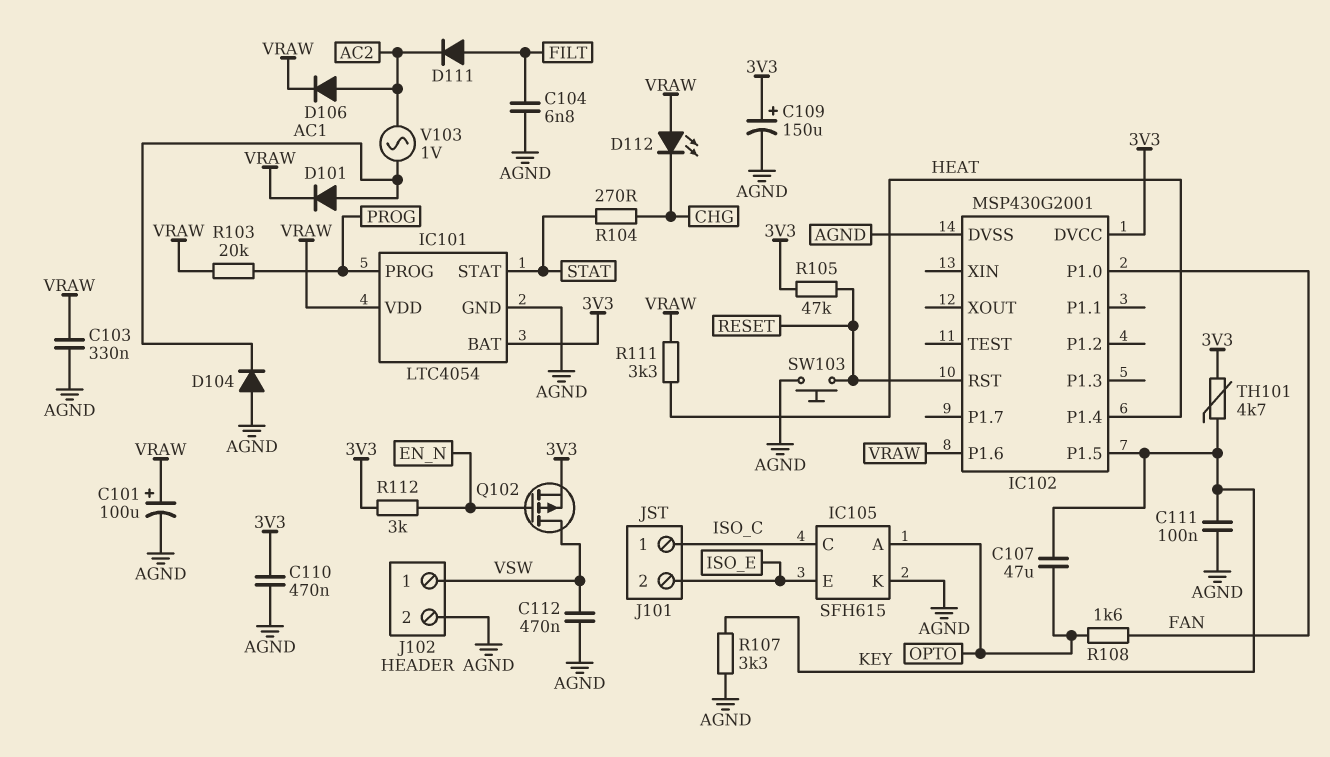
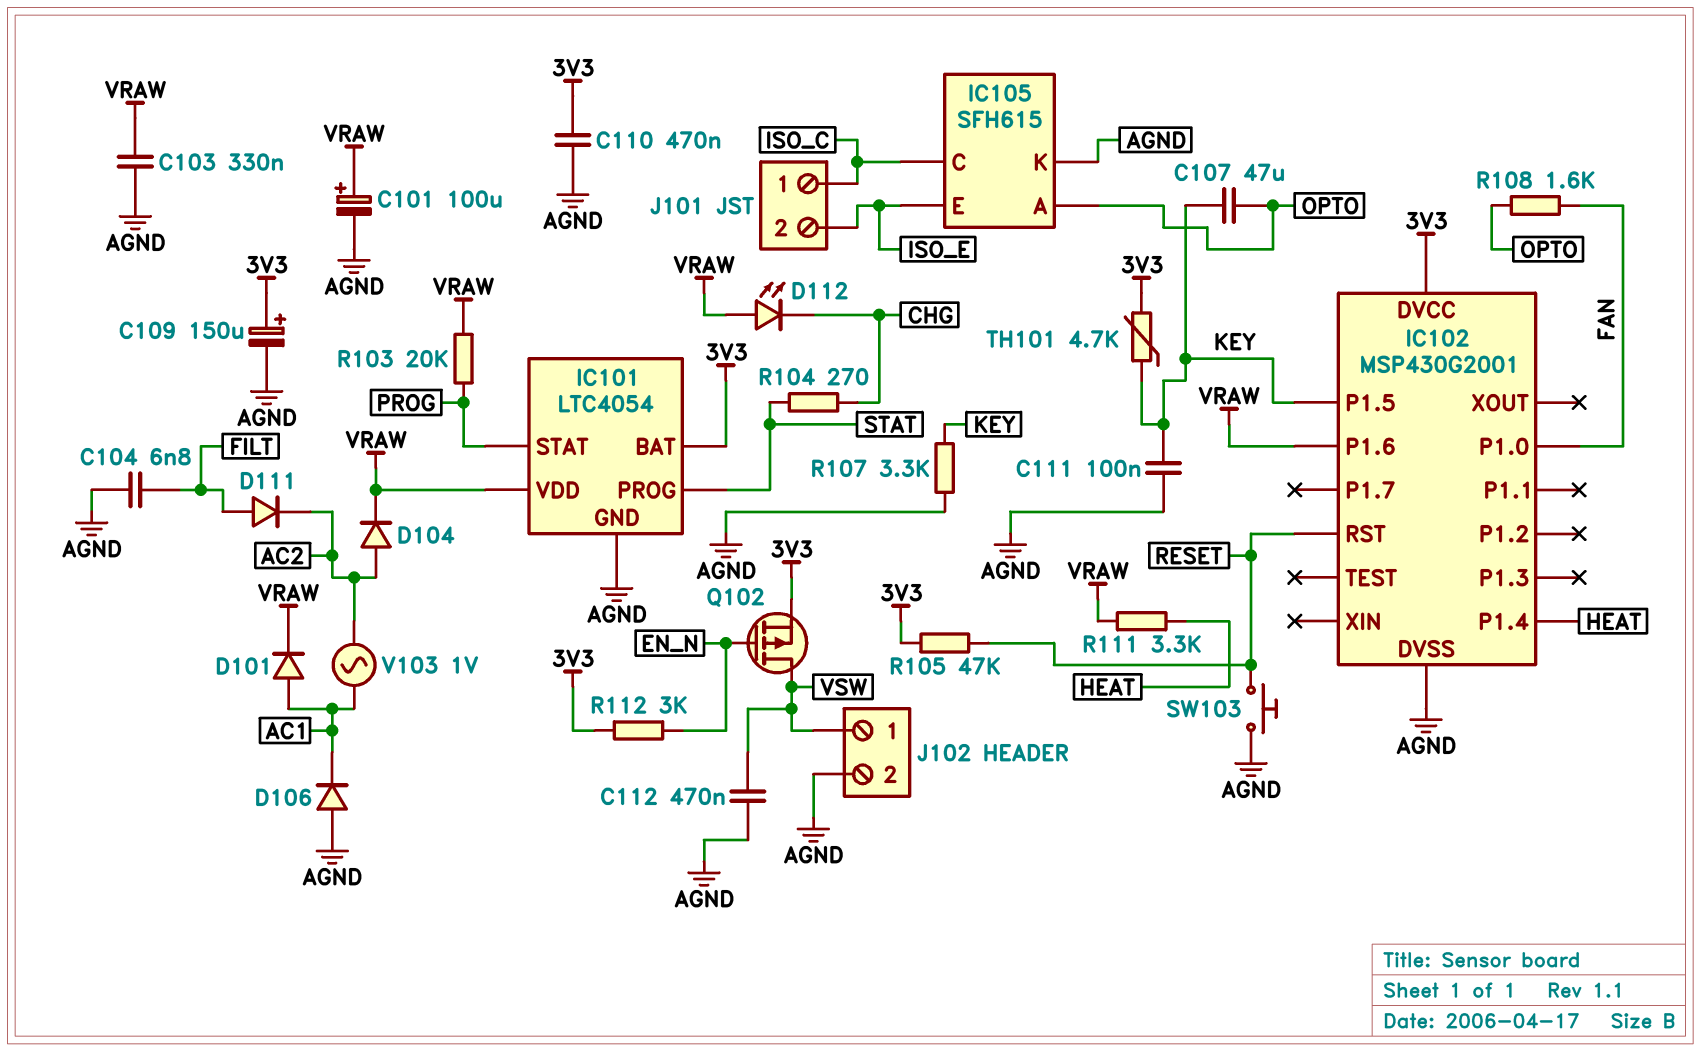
D104: diode (A AGND, K AC1) -> diode (A AC2, K VRAW)
D106: diode (A AC2, K VRAW) -> diode (A AGND, K AC1)
IC101 pin PROG: PROG -> STAT
IC101 pin STAT: STAT -> PROG

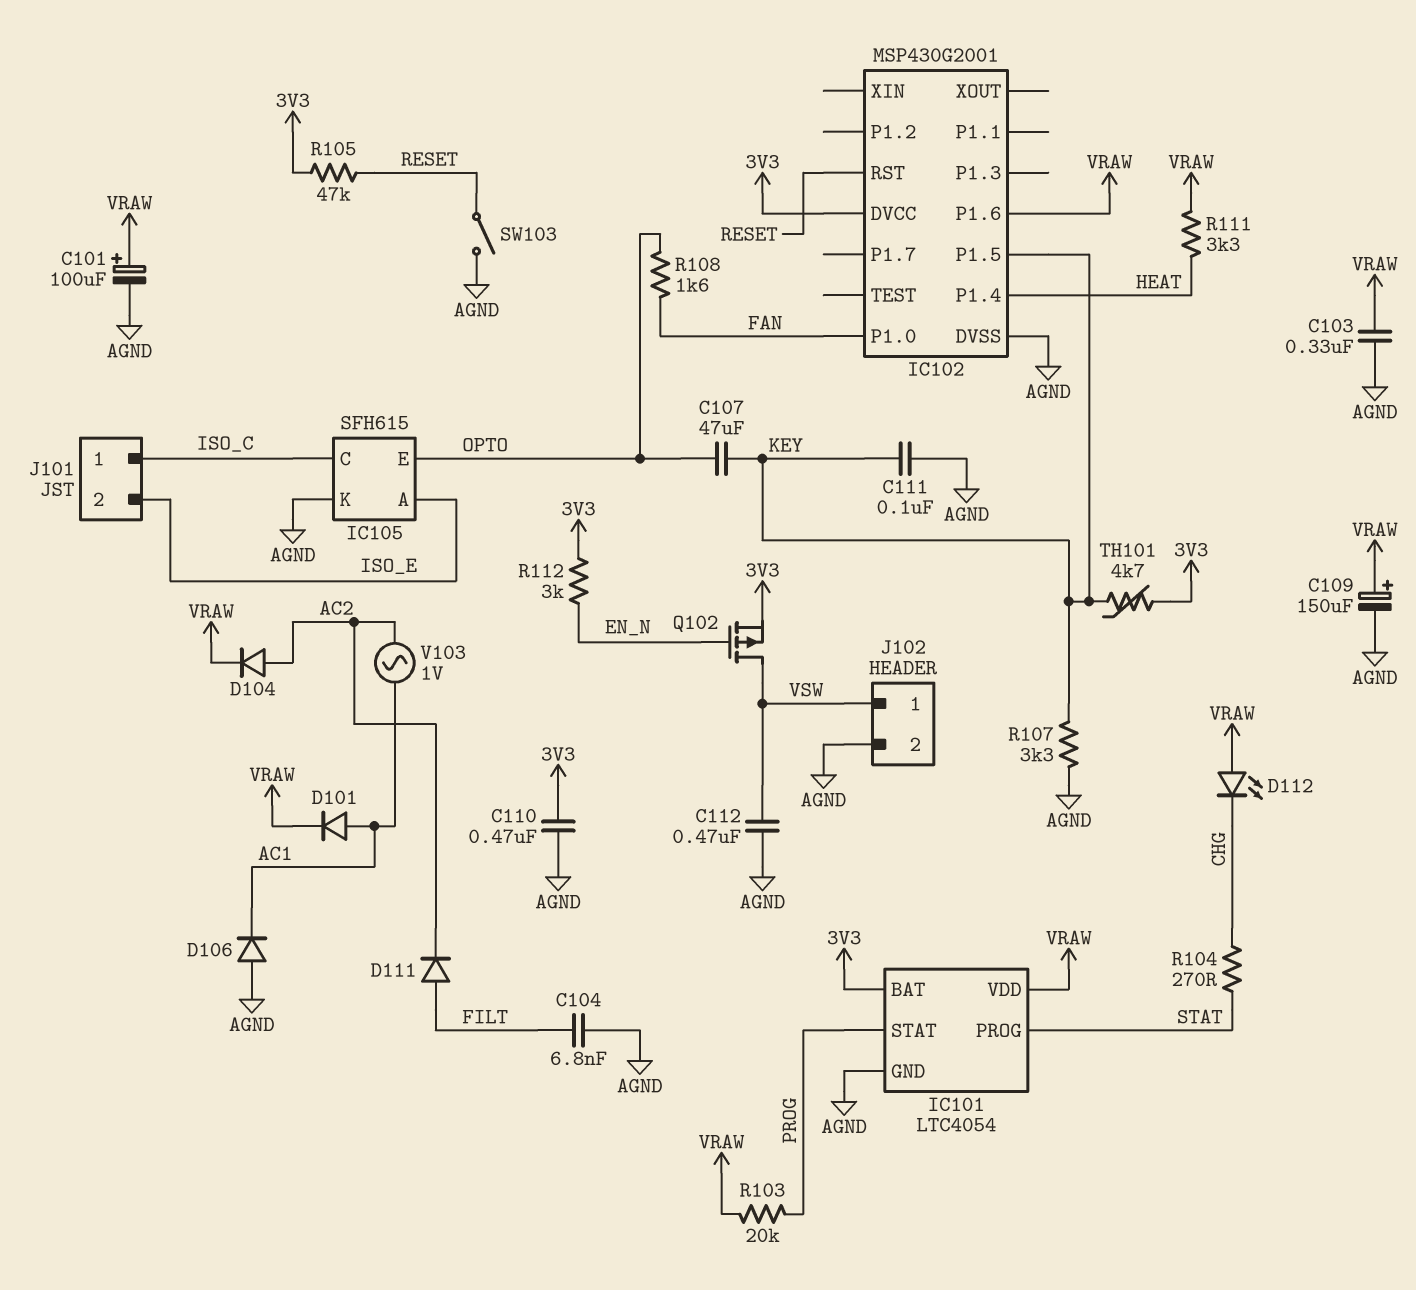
C109: 150uF (plus 3V3, minus AGND) -> 150uF (plus VRAW, minus AGND)
IC105 pin A: OPTO -> ISO_E
IC105 pin E: ISO_E -> OPTO
SW103: button (AGND, RESET) -> switch (AGND, RESET)

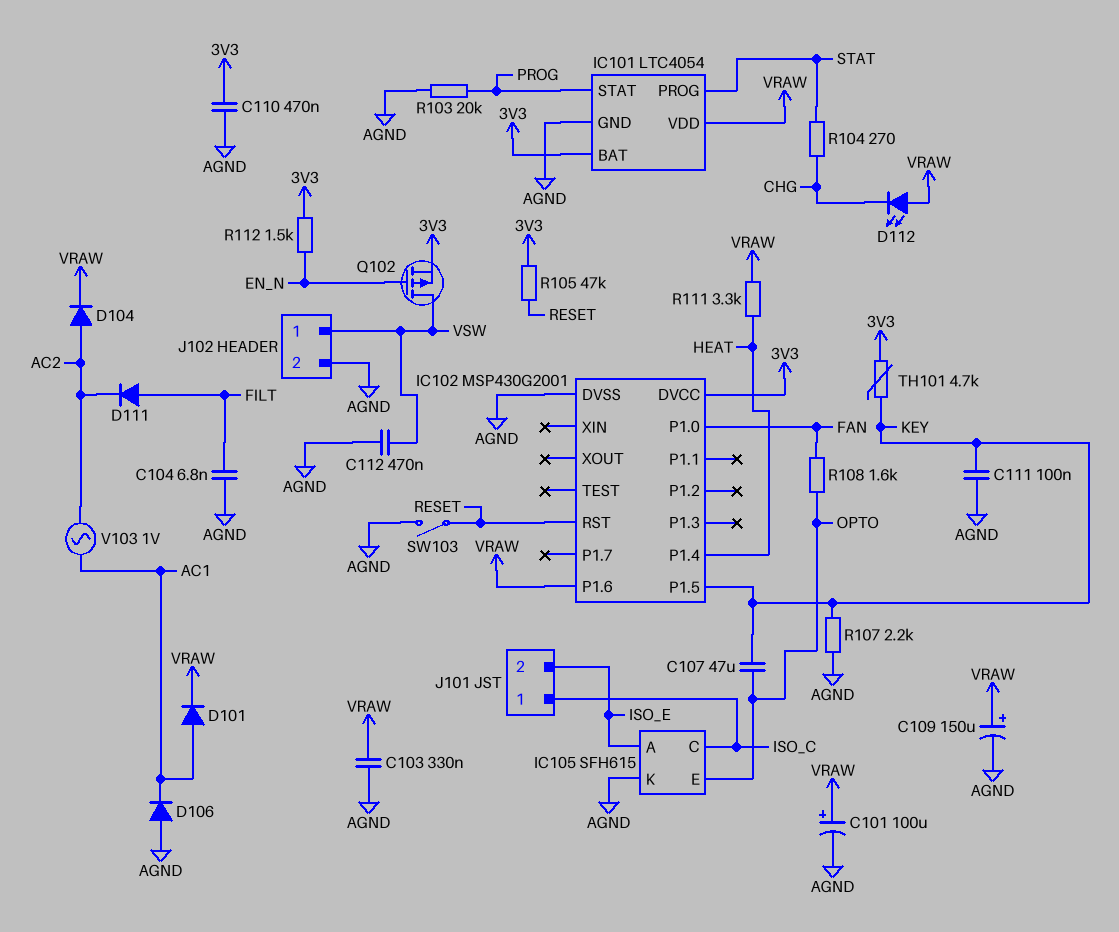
R103: 20k (PROG, VRAW) -> 20k (AGND, PROG)
R107: 3.3k (AGND, KEY) -> 2.2k (AGND, KEY)
R112: 3k (3V3, EN_N) -> 1.5k (3V3, EN_N)

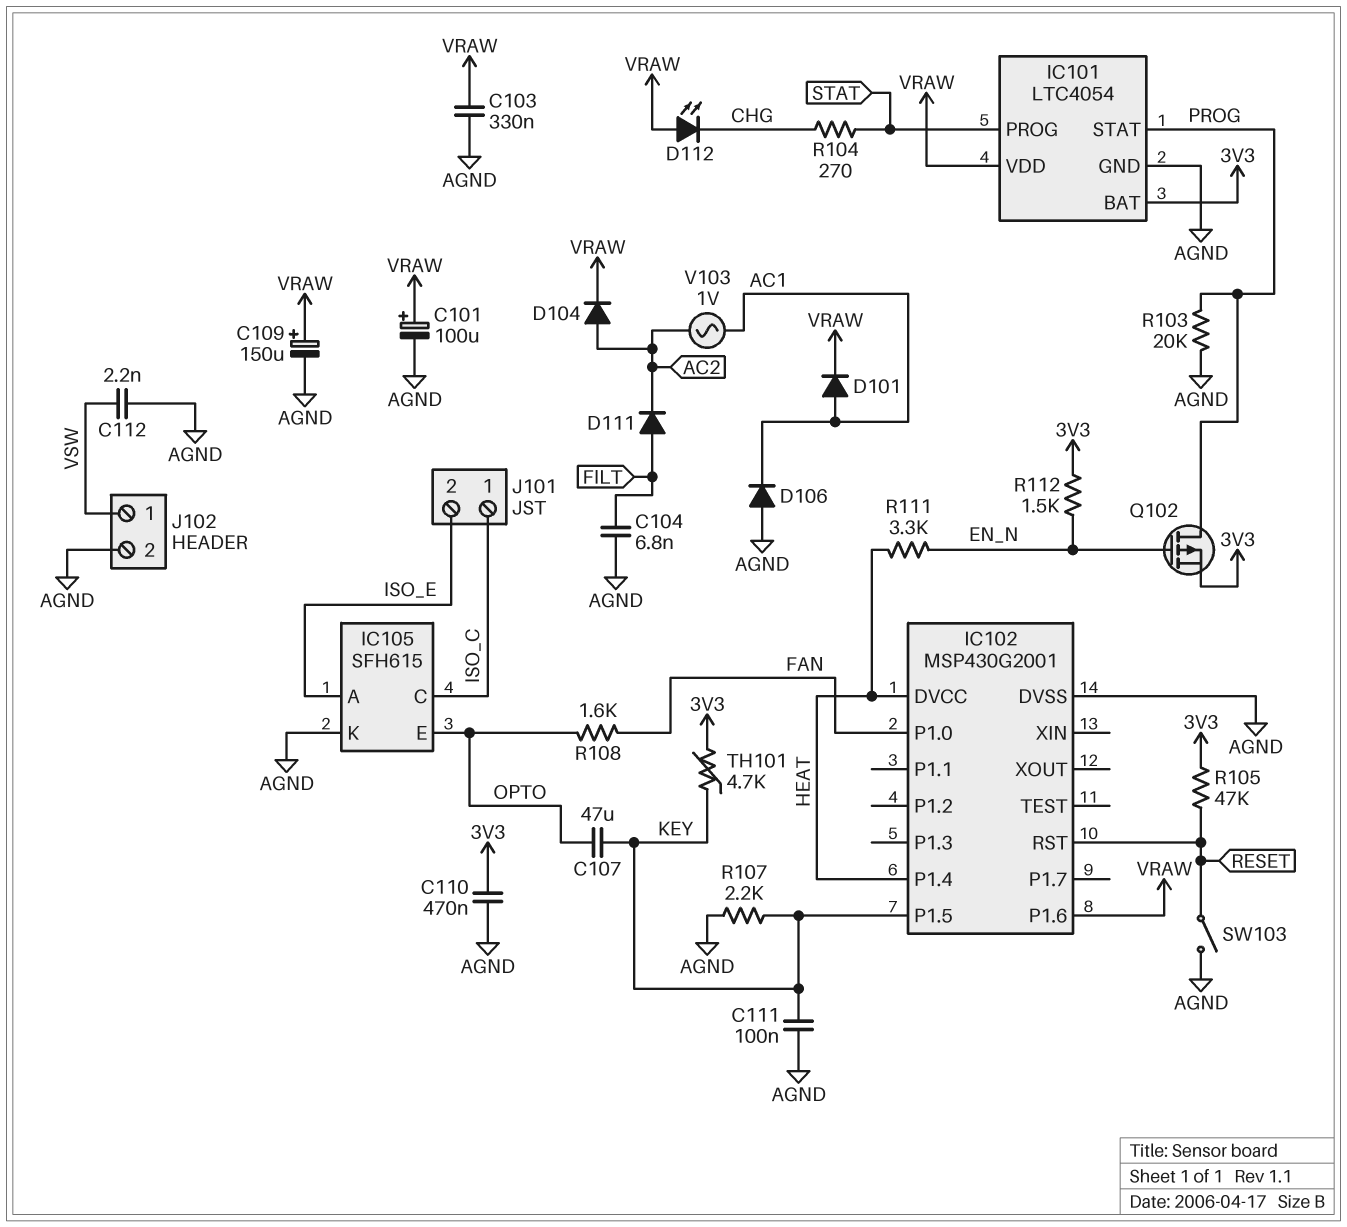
C112: 470nF (AGND, VSW) -> 2.2nF (AGND, VSW)
IC102 pin DVCC: 3V3 -> HEAT
Q102: PMOS (G EN_N, D VSW, S 3V3) -> PMOS (G EN_N, D PROG, S 3V3)
R111: 3.3k (HEAT, VRAW) -> 3.3k (EN_N, HEAT)

